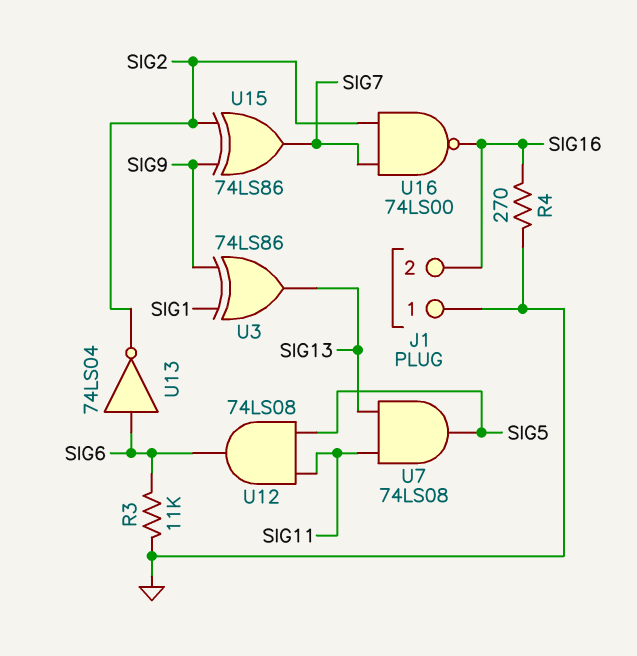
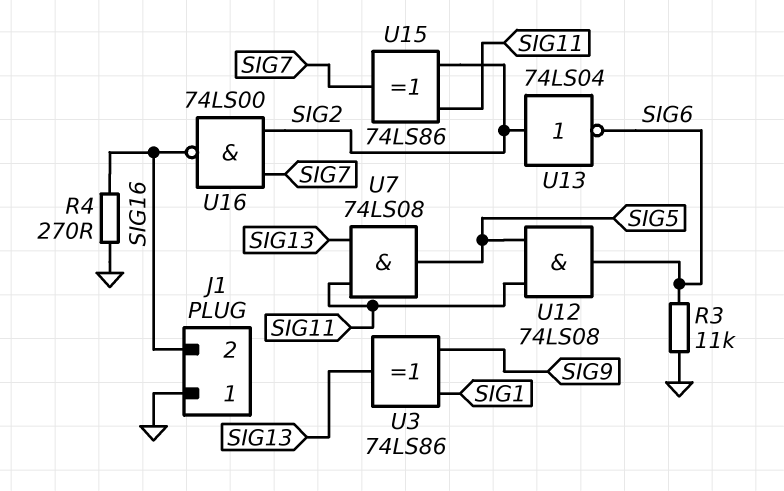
U13: NOT 74LS04 (in SIG6, out SIG2) -> NOT 74LS04 (in SIG2, out SIG6)
U15: XOR 74LS86 (in SIG2, in SIG9, out SIG7) -> XOR 74LS86 (in SIG2, in SIG11, out SIG7)

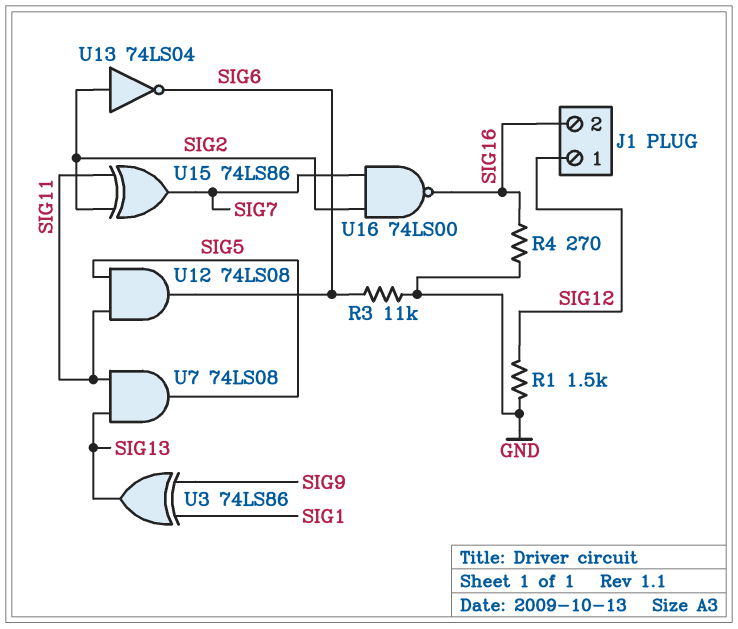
J1 pin 1: GND -> SIG12
R1: none -> 1.5k (GND, SIG12)

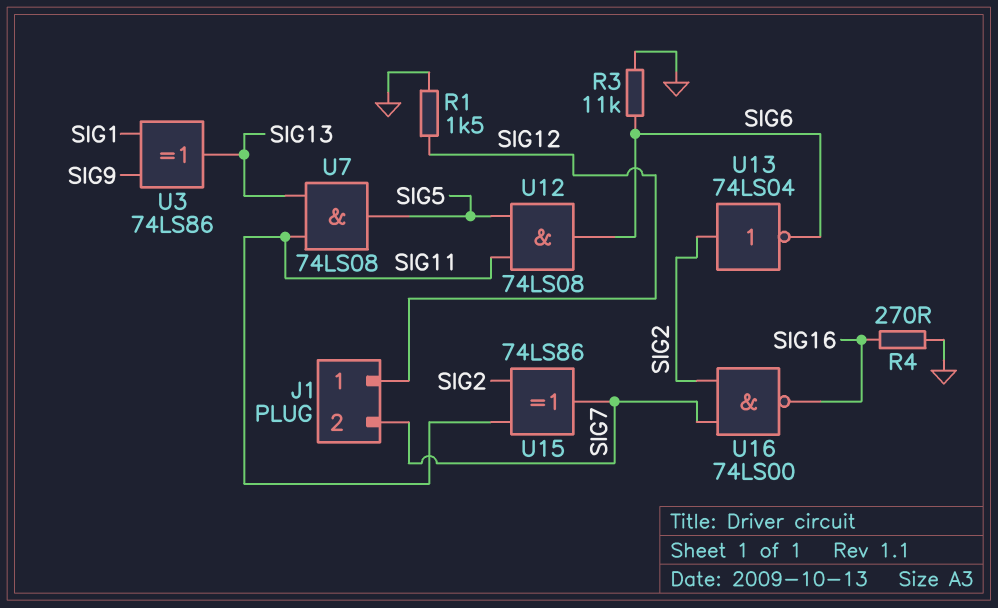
J1 pin 2: SIG16 -> SIG7

